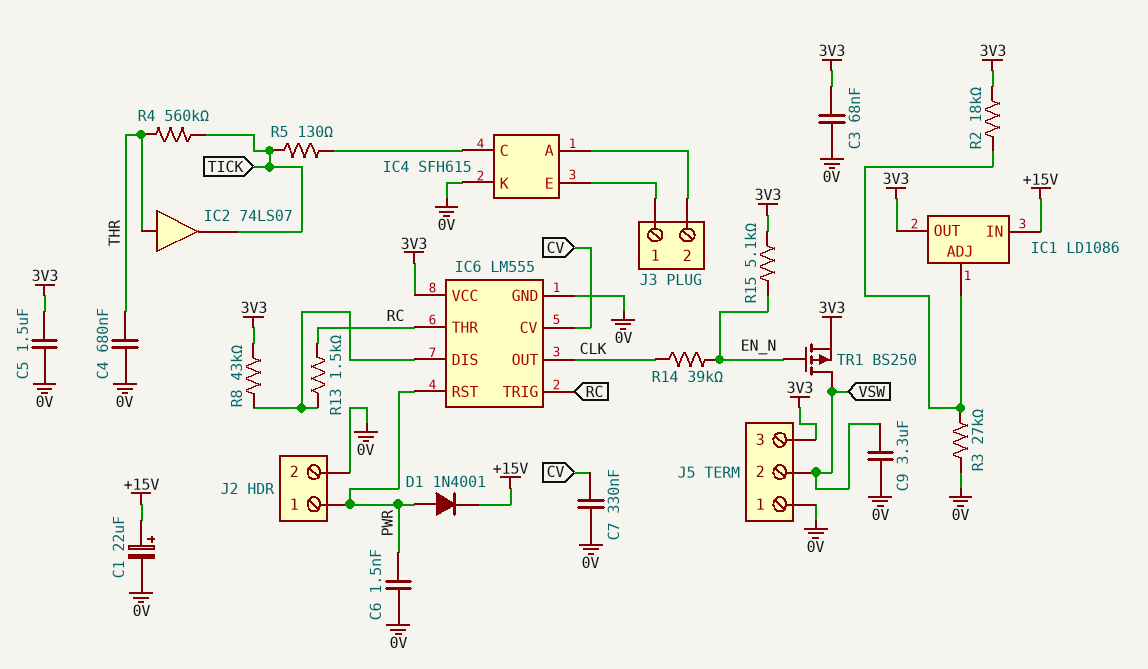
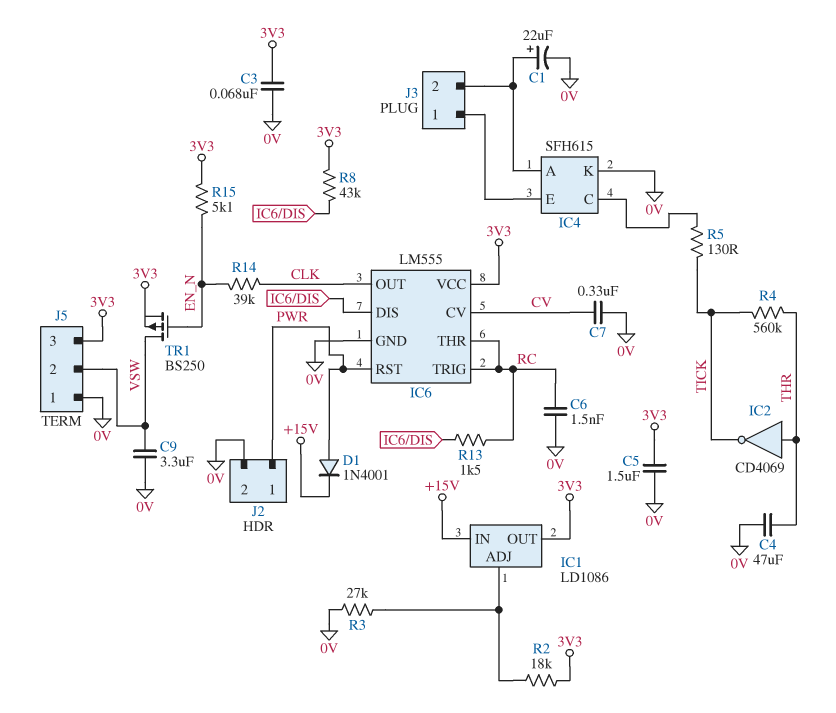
C1: 22uF (plus +15V, minus 0V) -> 22uF (plus IC4/A, minus 0V)
C4: 680nF (0V, THR) -> 47uF (0V, THR)
C6: 1.5nF (0V, PWR) -> 1.5nF (0V, RC)
IC2: buffer 74LS07 (in THR, out TICK) -> NOT CD4069 (in THR, out TICK)

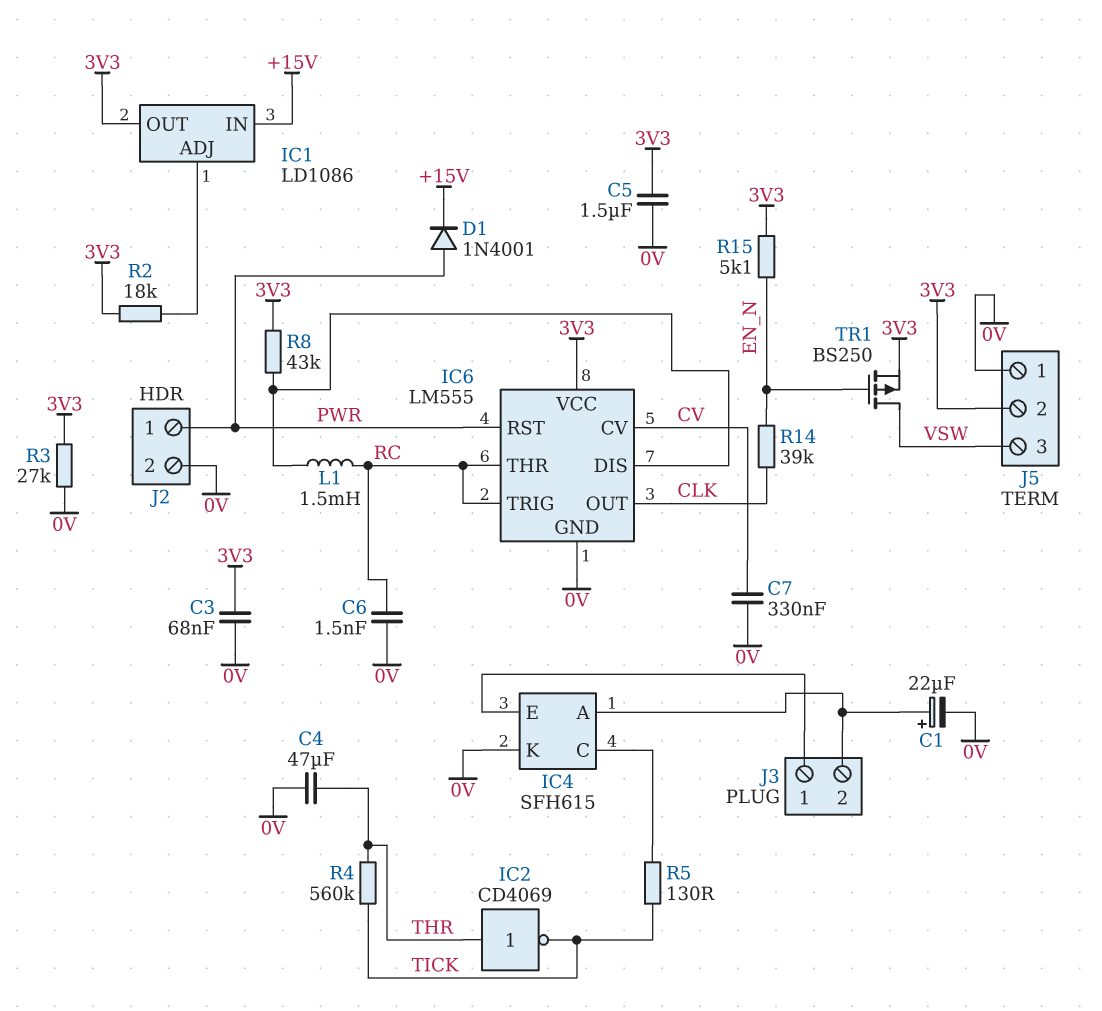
C9: 3.3uF (0V, VSW) -> none
J5 pin 2: VSW -> 3V3
J5 pin 3: 3V3 -> VSW
L1: none -> 1.5mH (IC6/DIS, RC)
R3: 27k (0V, IC1/ADJ) -> 27k (0V, 3V3)
R13: 1.5k (IC6/DIS, RC) -> none

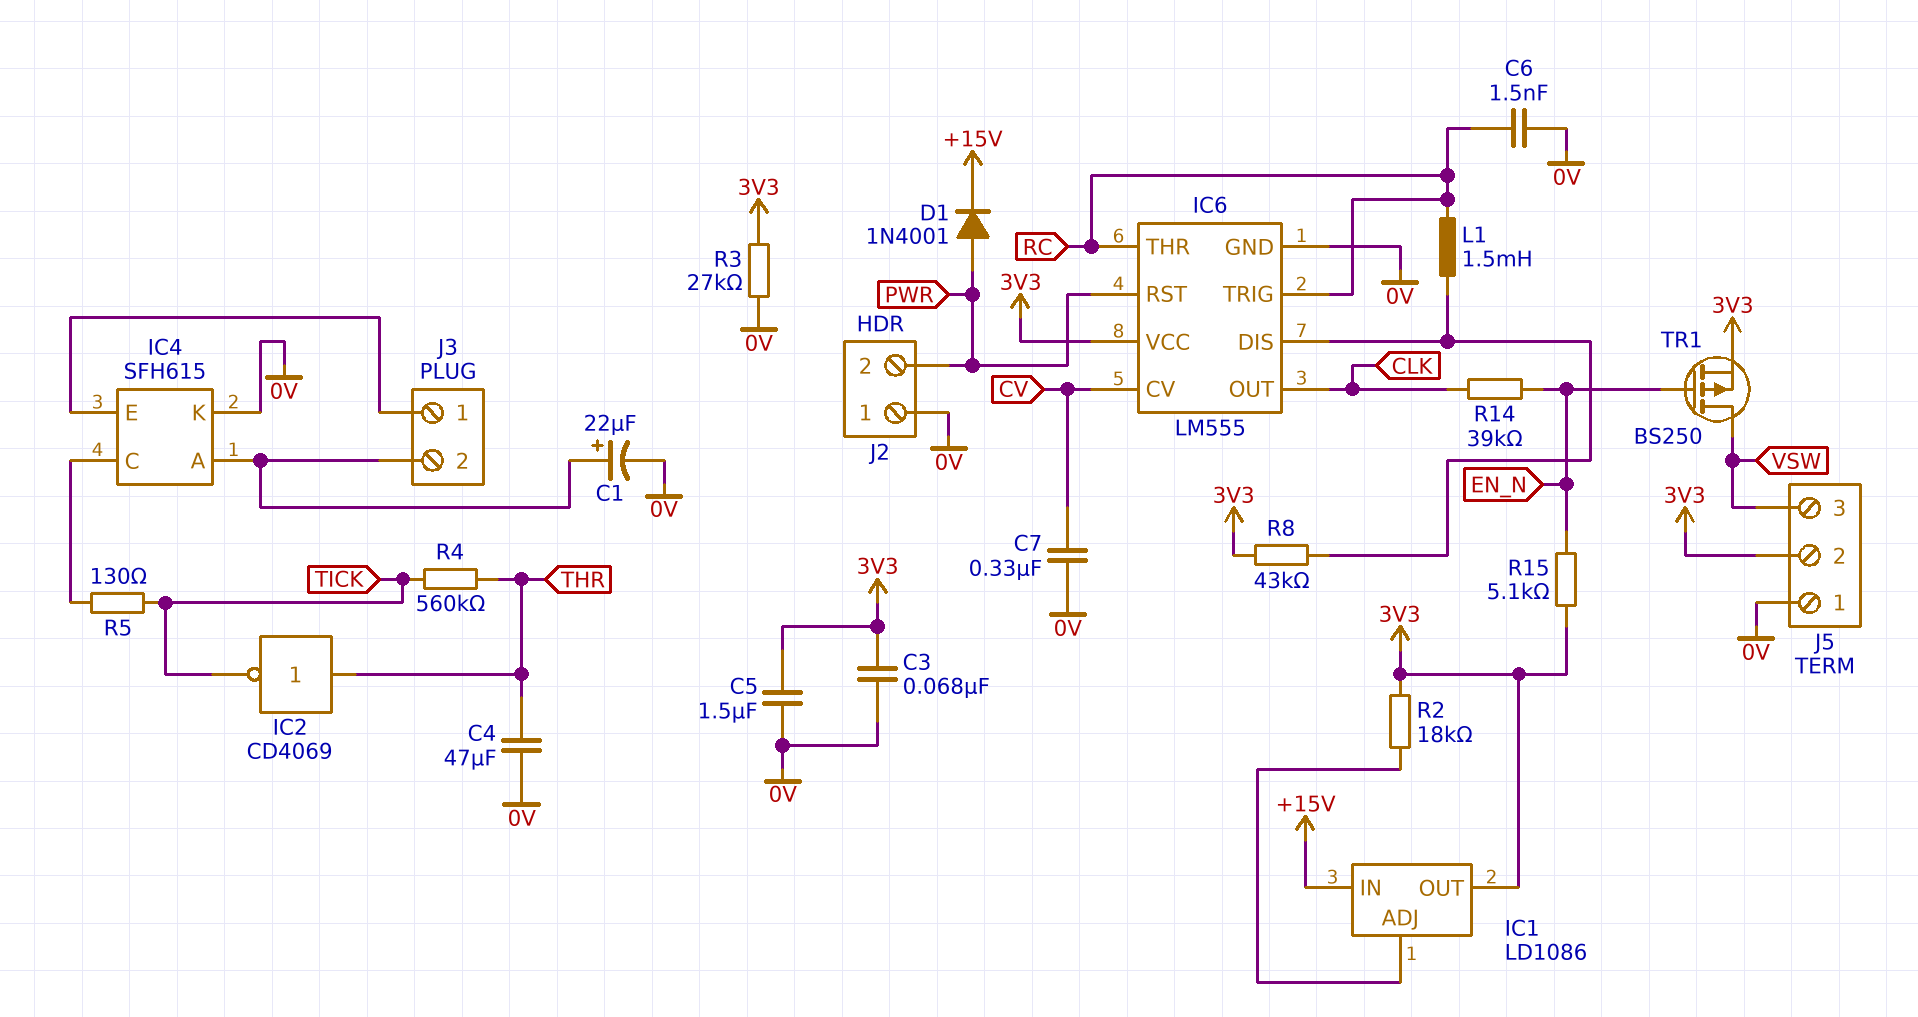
J2 pin 1: PWR -> 0V
J2 pin 2: 0V -> PWR

